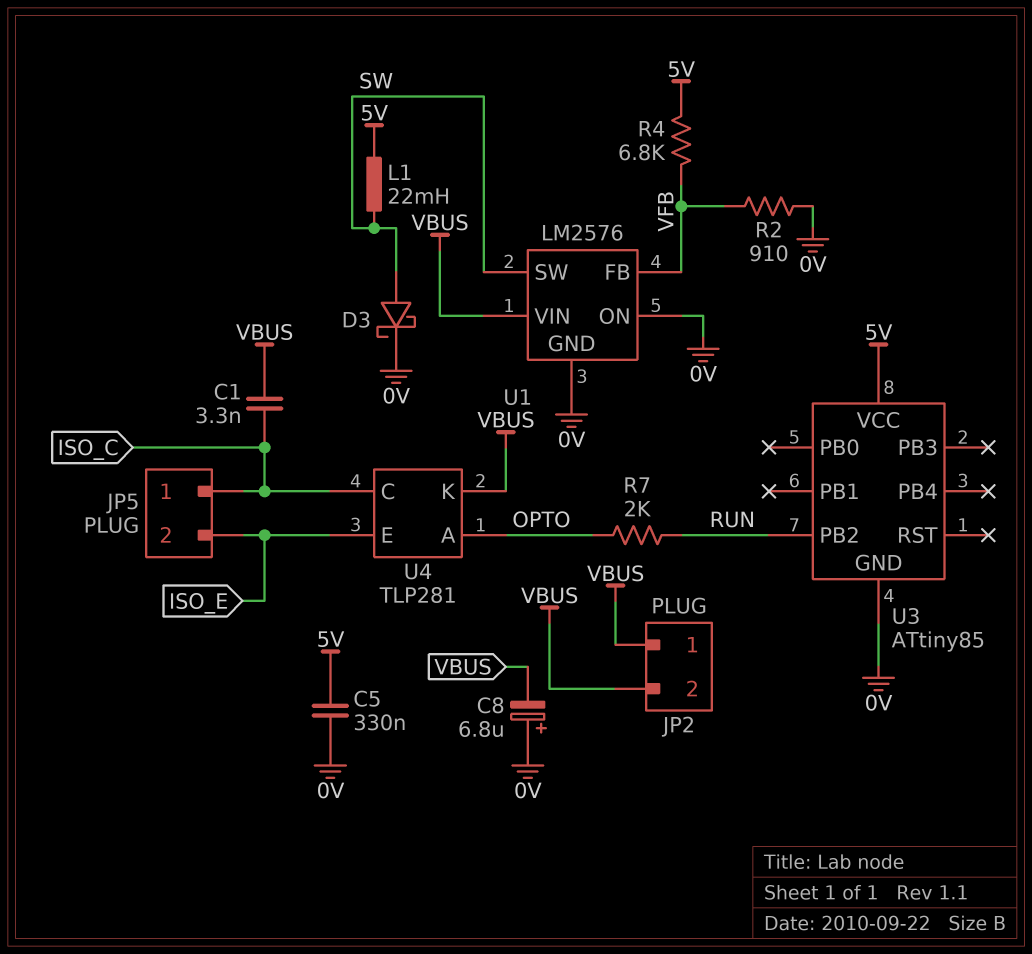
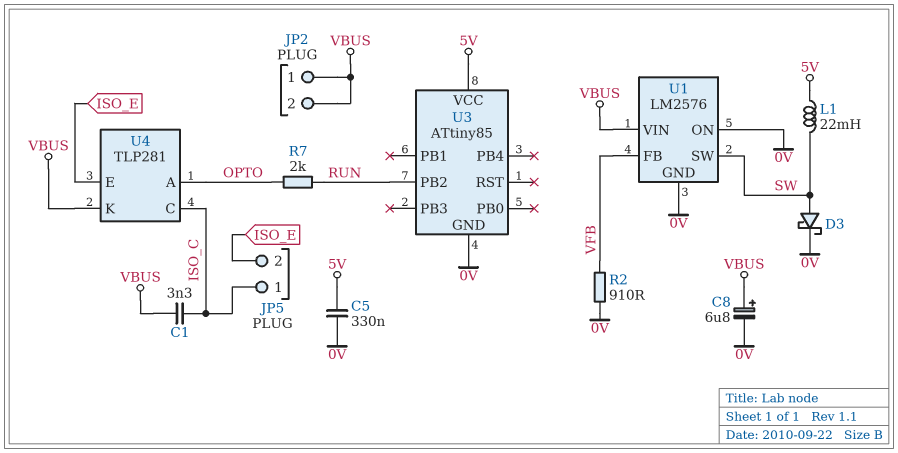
C8: 6.8uF (plus 0V, minus VBUS) -> 6.8uF (plus VBUS, minus 0V)
R4: 6.8k (5V, VFB) -> none

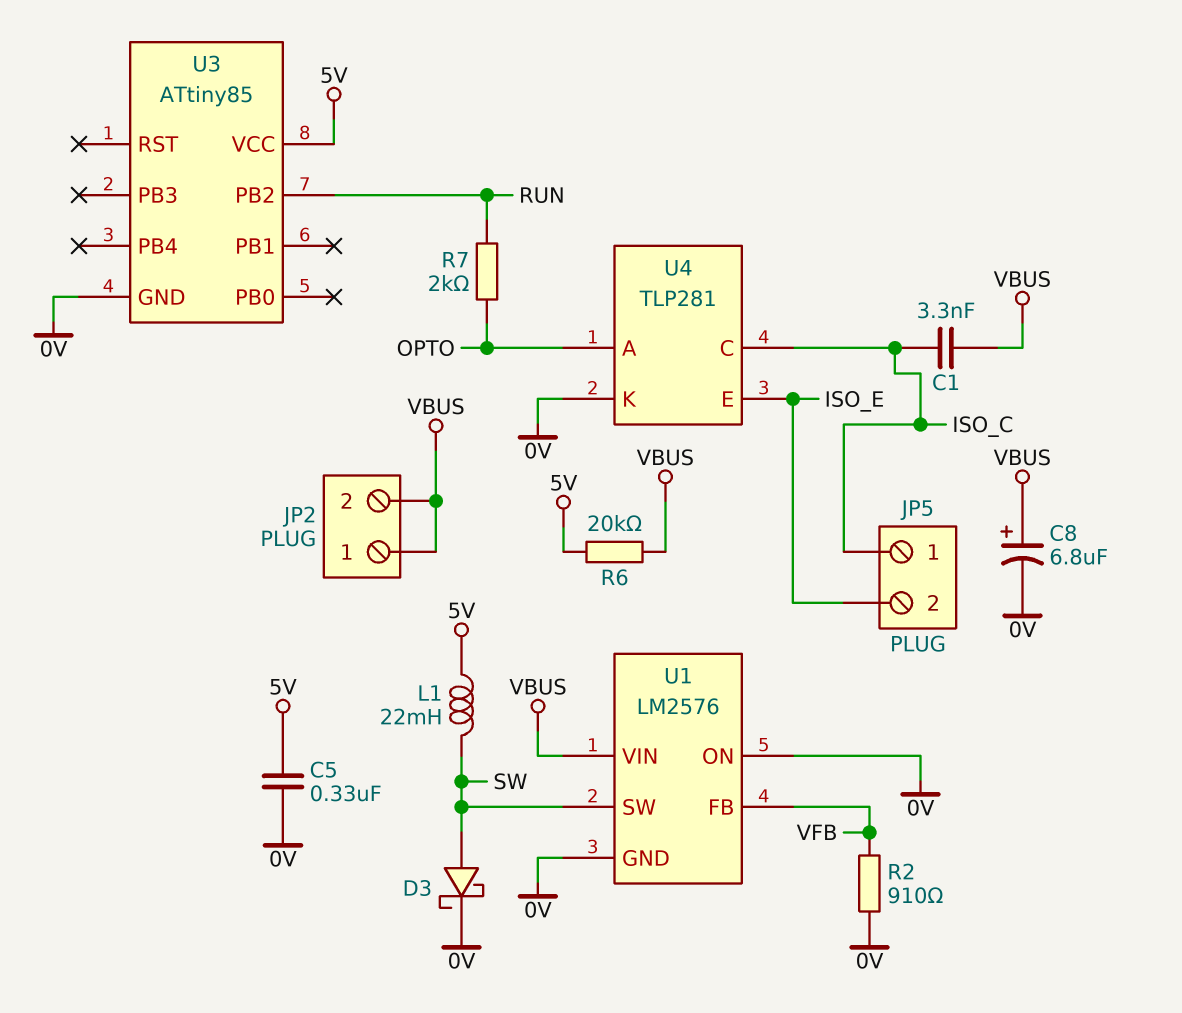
R6: none -> 20k (5V, VBUS)
U4 pin K: VBUS -> 0V

